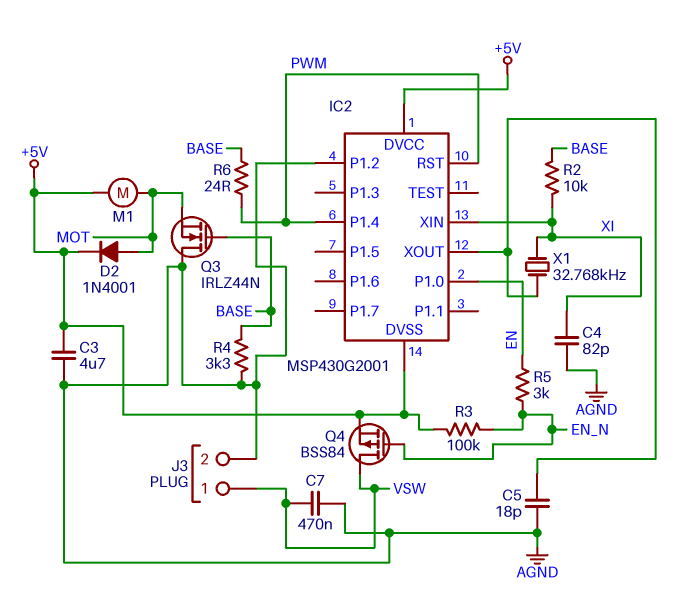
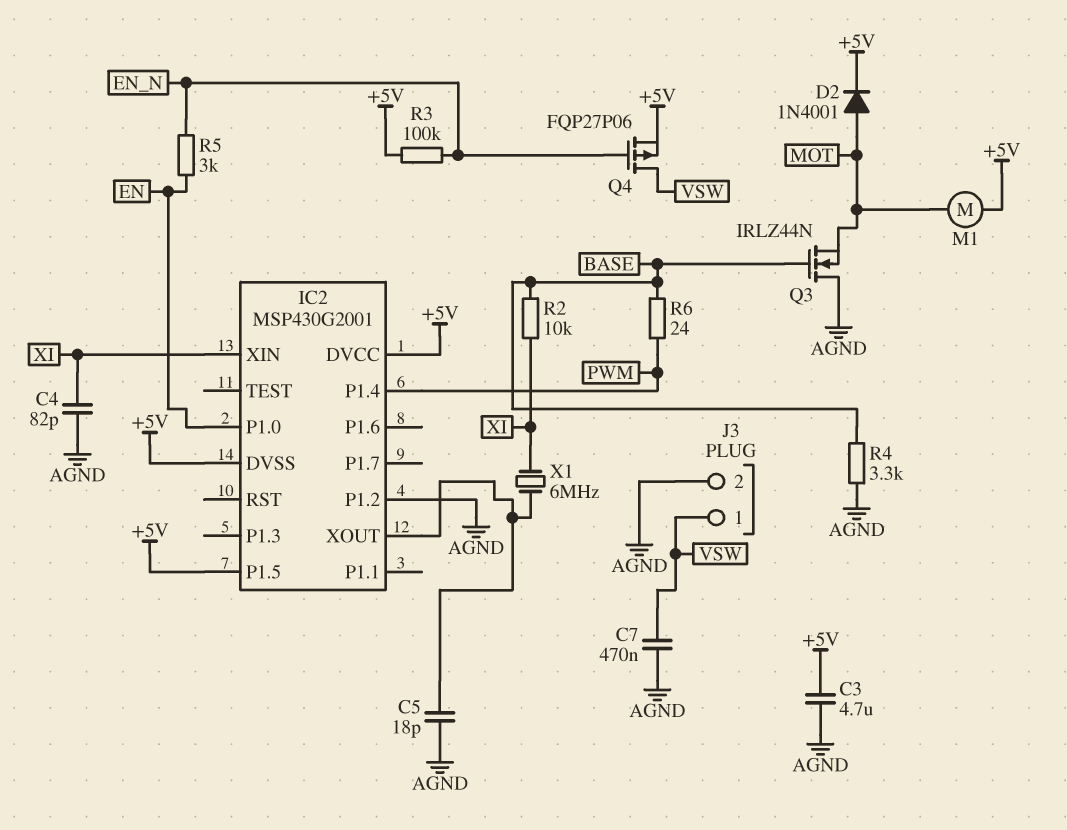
IC2 pin P1.5: none -> +5V
IC2 pin RST: PWM -> none
Q4: PMOS BSS84 (G EN_N, D VSW, S +5V) -> PMOS FQP27P06 (G EN_N, D VSW, S +5V)
X1: 32.768kHz (IC2/XOUT, XI) -> 6MHz (IC2/XOUT, XI)

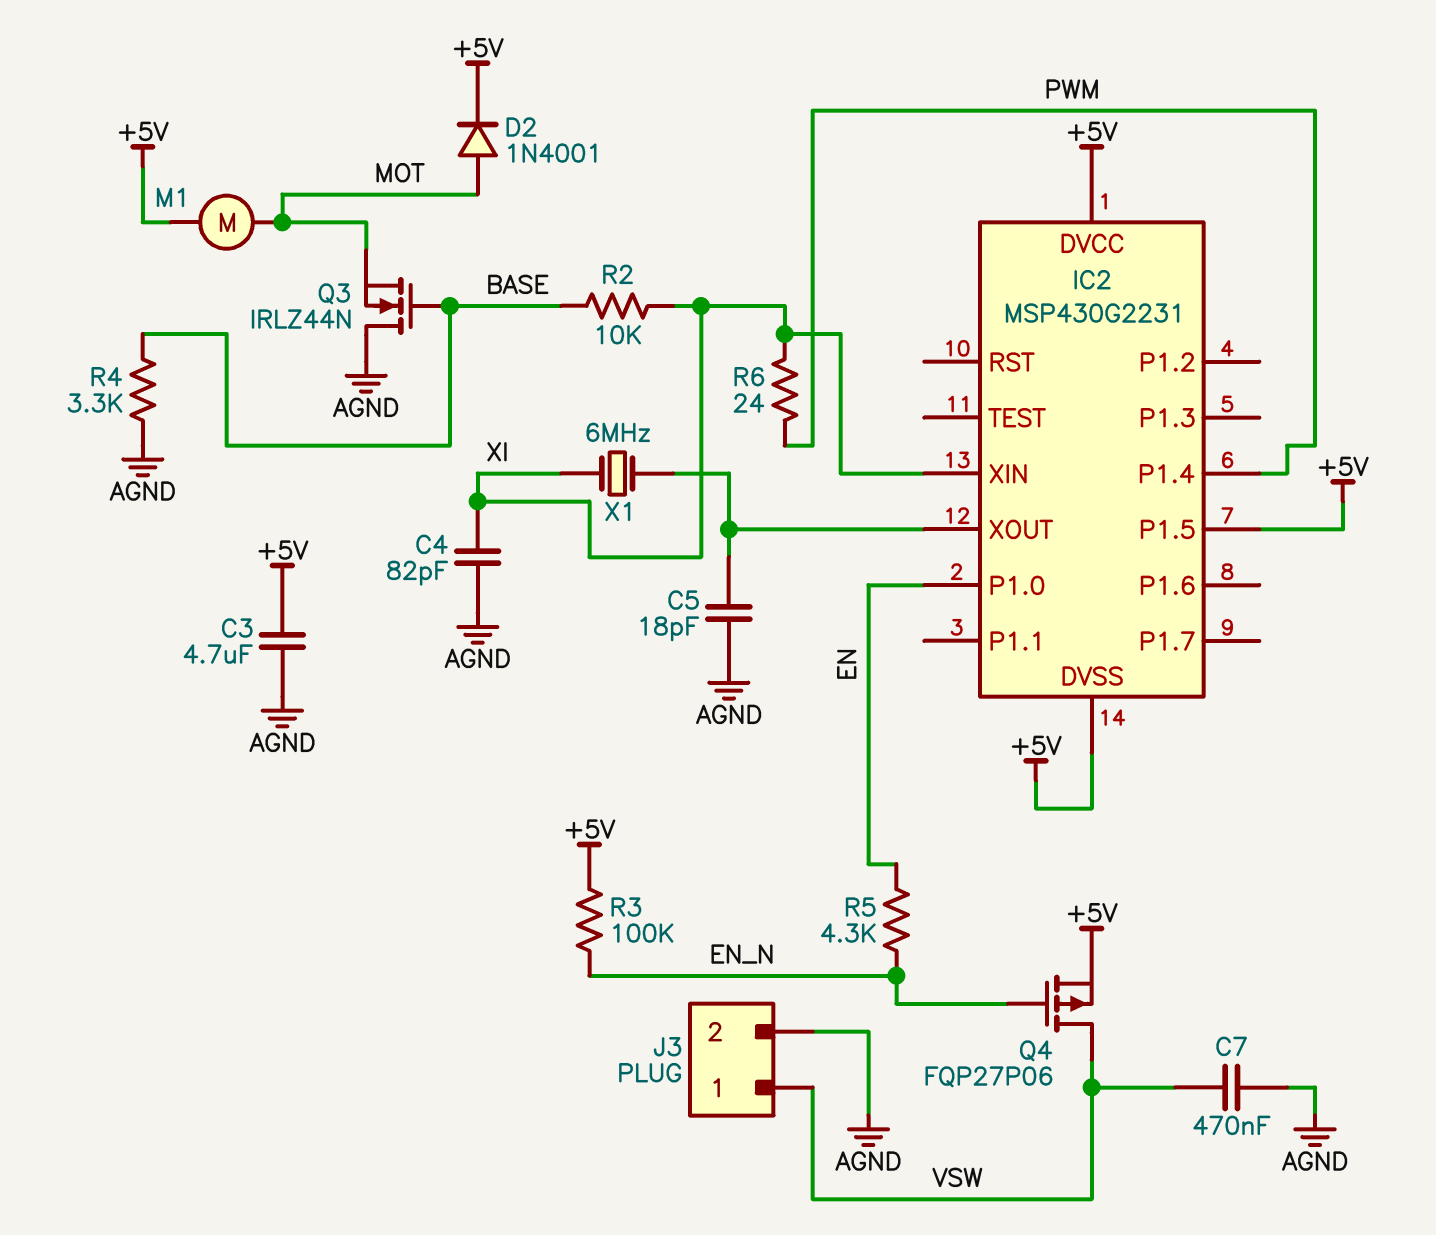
IC2: MSP430G2001 -> MSP430G2231
IC2 pin P1.2: AGND -> none
R5: 3k (EN, EN_N) -> 4.3k (EN, EN_N)
R6: 24 (BASE, PWM) -> 24 (PWM, XI)

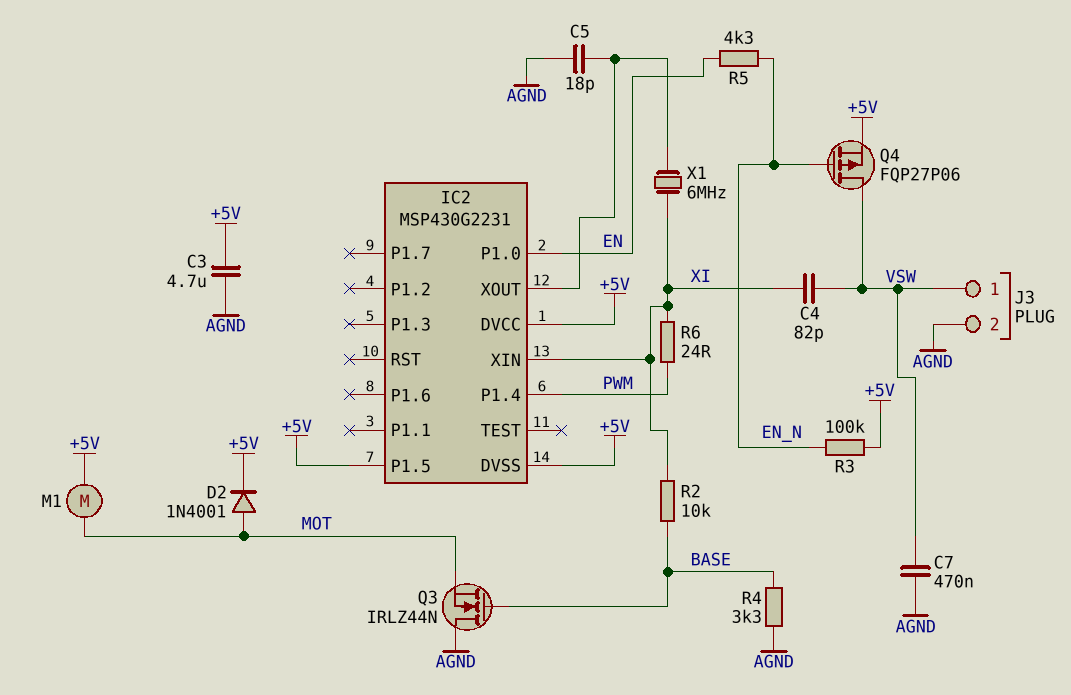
C4: 82pF (AGND, XI) -> 82pF (VSW, XI)

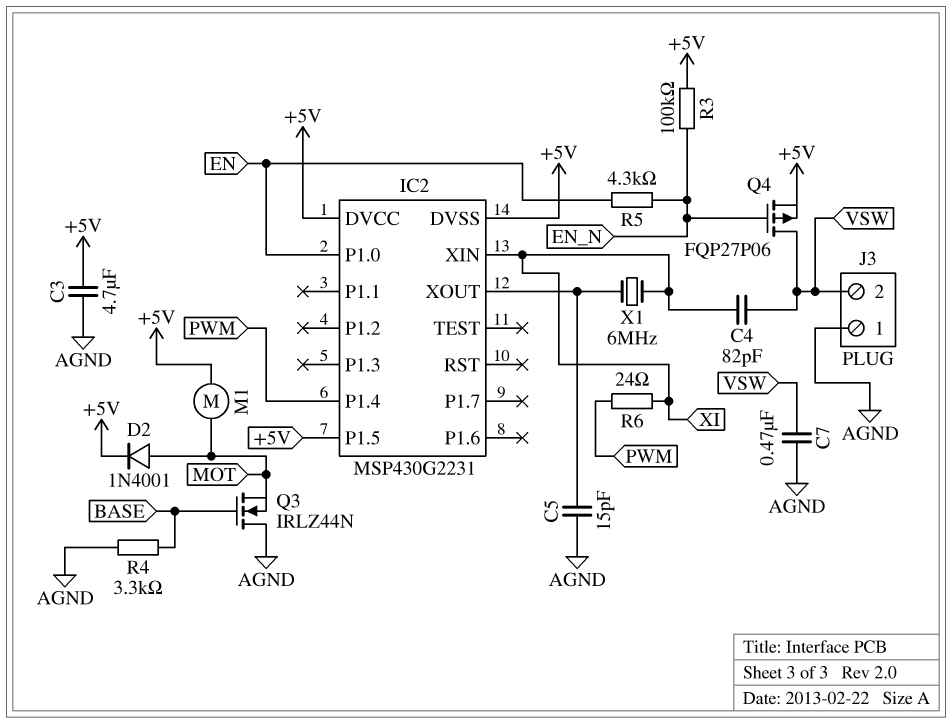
C5: 18pF (AGND, IC2/XOUT) -> 15pF (AGND, IC2/XOUT)
J3 pin 1: VSW -> AGND
J3 pin 2: AGND -> VSW
R2: 10k (BASE, XI) -> none

